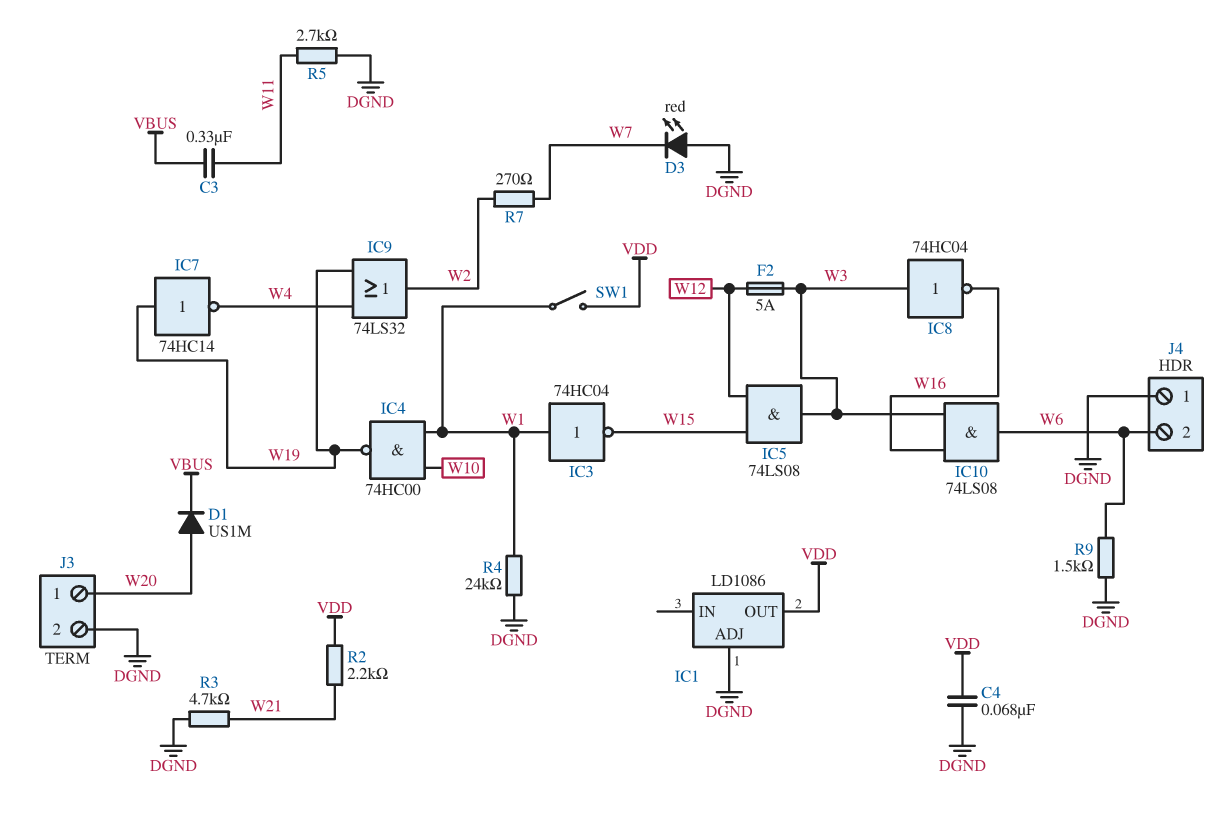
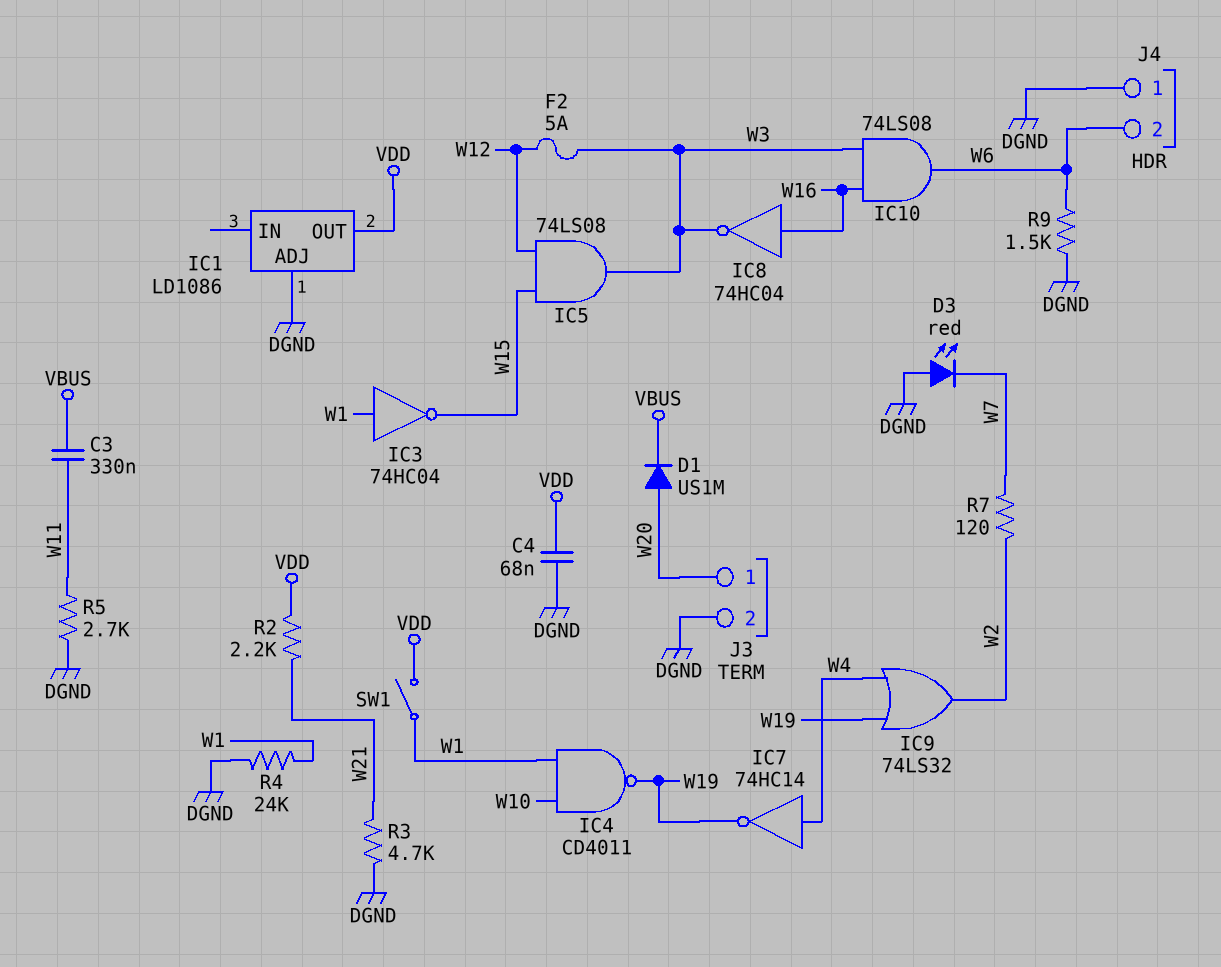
IC4: NAND 74HC00 (in W1, in W10, out W19) -> NAND CD4011 (in W1, in W10, out W19)
IC7: NOT 74HC14 (in W19, out W4) -> NOT 74HC14 (in W4, out W19)
IC8: NOT 74HC04 (in W3, out W16) -> NOT 74HC04 (in W16, out W3)
R7: 270 (W2, W7) -> 120 (W2, W7)

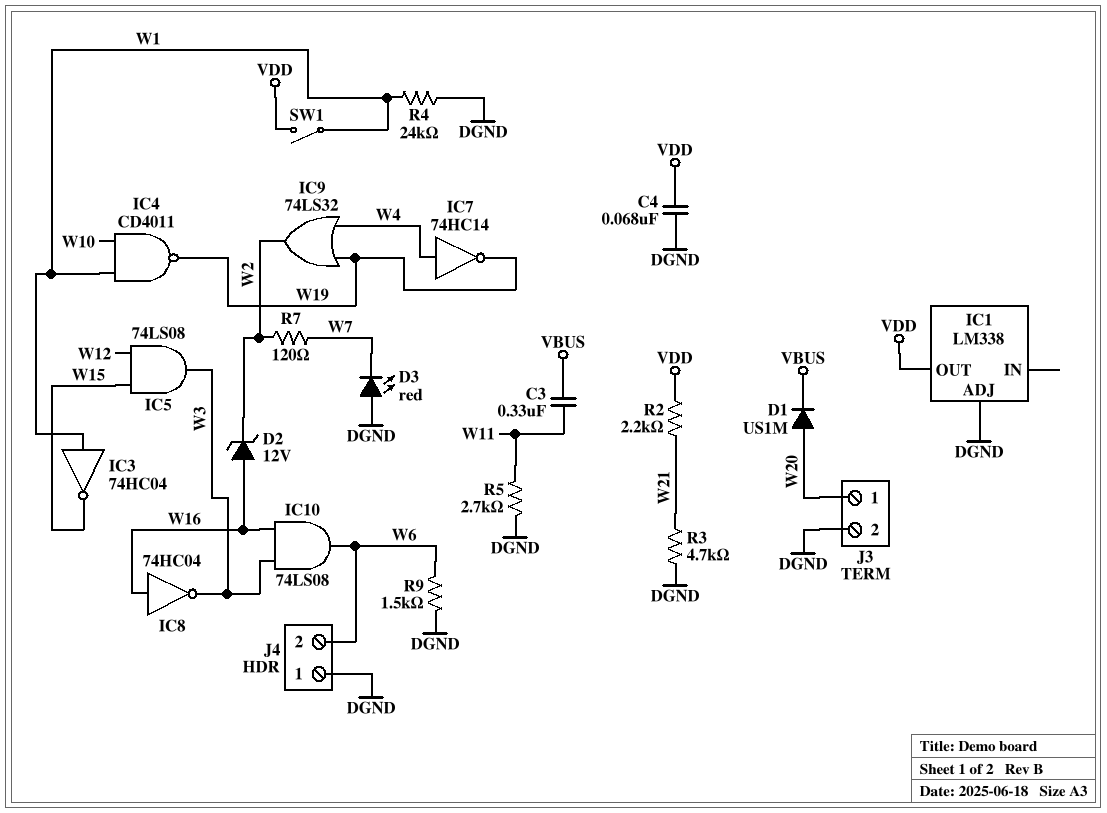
D2: none -> zener 12V (A W16, K W2)
F2: 5A (W3, W12) -> none
IC1: LD1086 -> LM338

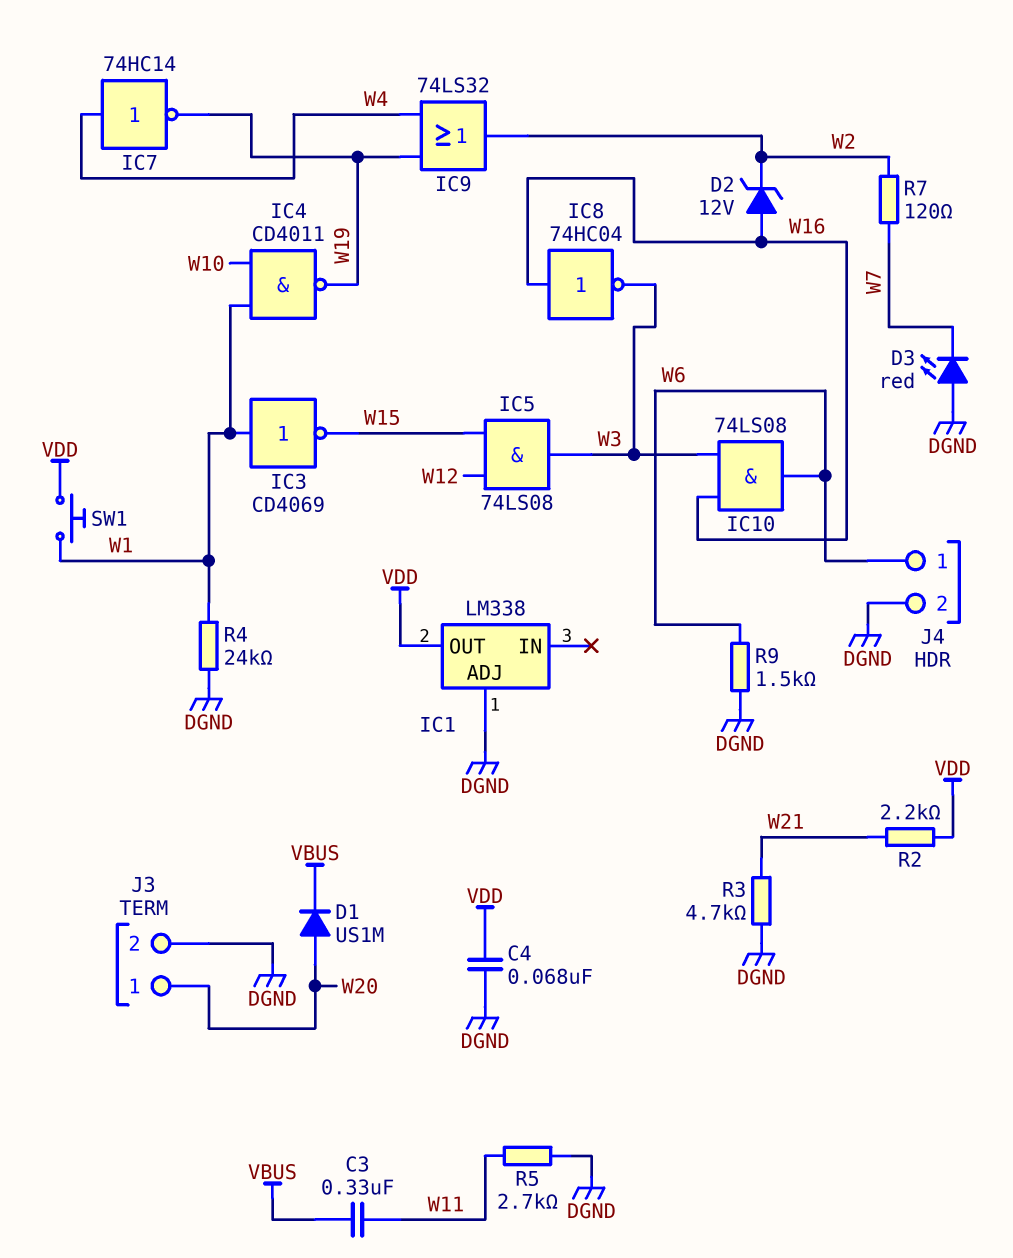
IC3: NOT 74HC04 (in W1, out W15) -> NOT CD4069 (in W1, out W15)
J4 pin 1: DGND -> W6
J4 pin 2: W6 -> DGND
SW1: switch (VDD, W1) -> button (VDD, W1)

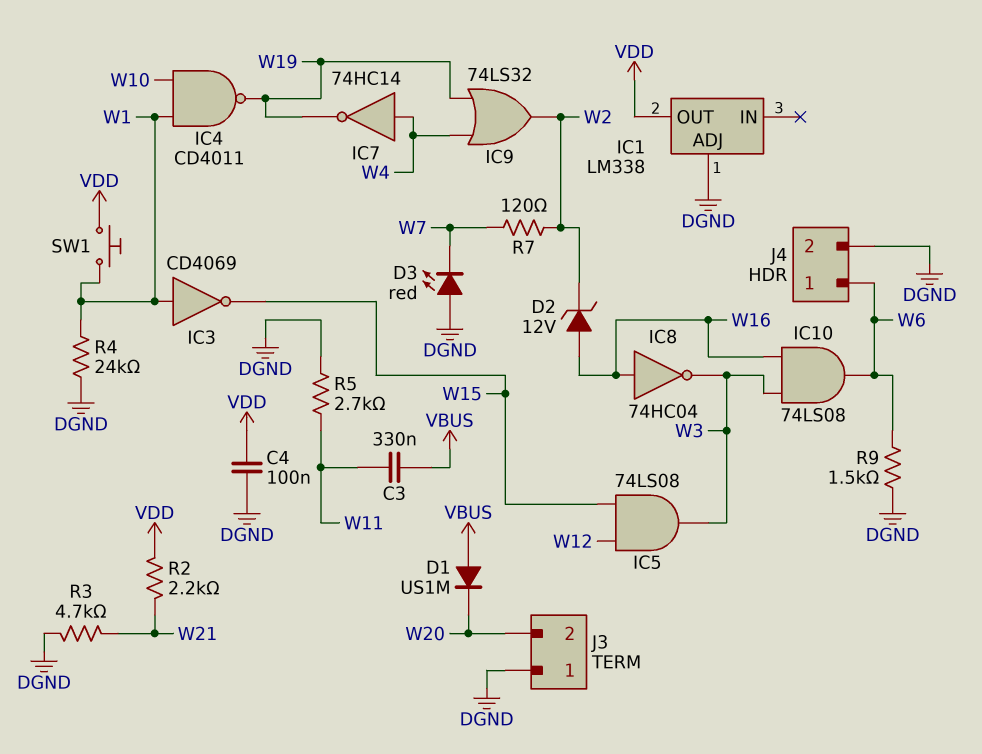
C4: 68nF (DGND, VDD) -> 100nF (DGND, VDD)
D1: diode US1M (A W20, K VBUS) -> diode US1M (A VBUS, K W20)
J3 pin 1: W20 -> DGND
J3 pin 2: DGND -> W20

